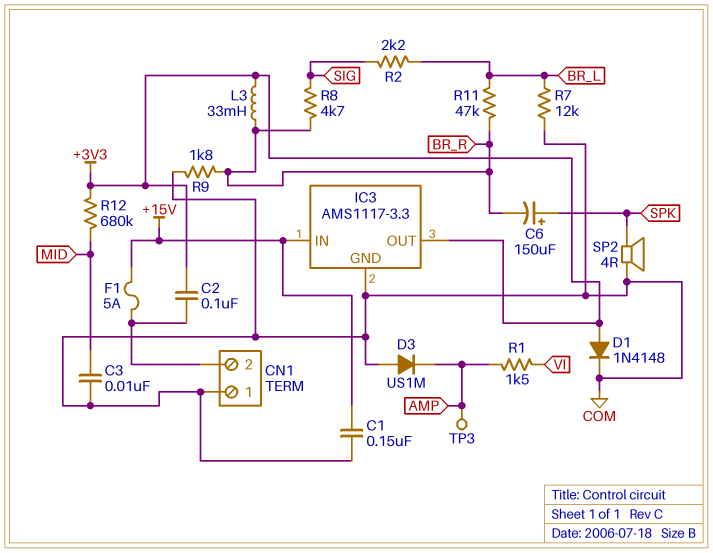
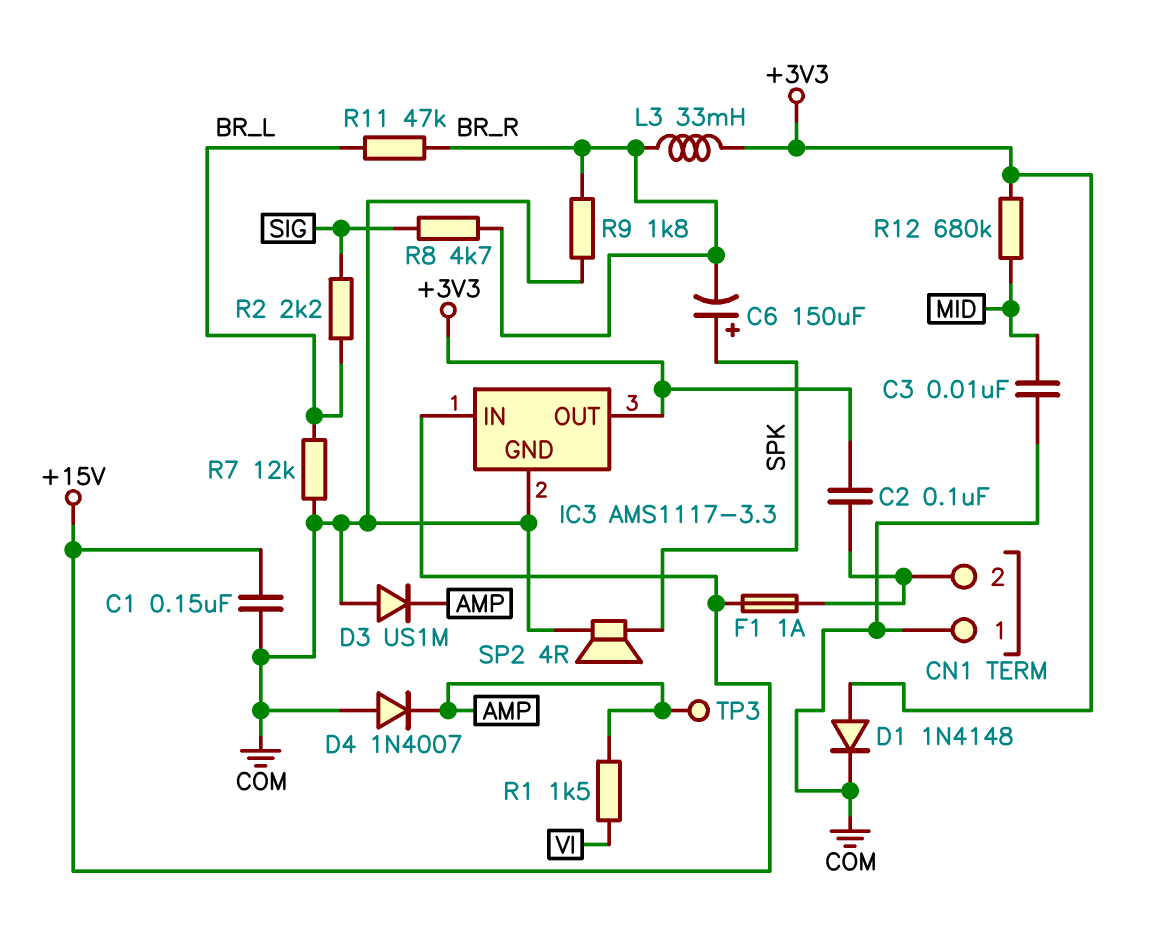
D4: none -> diode 1N4007 (A COM, K AMP)
F1: 5A (+15V, CN1/2) -> 1A (+15V, CN1/2)

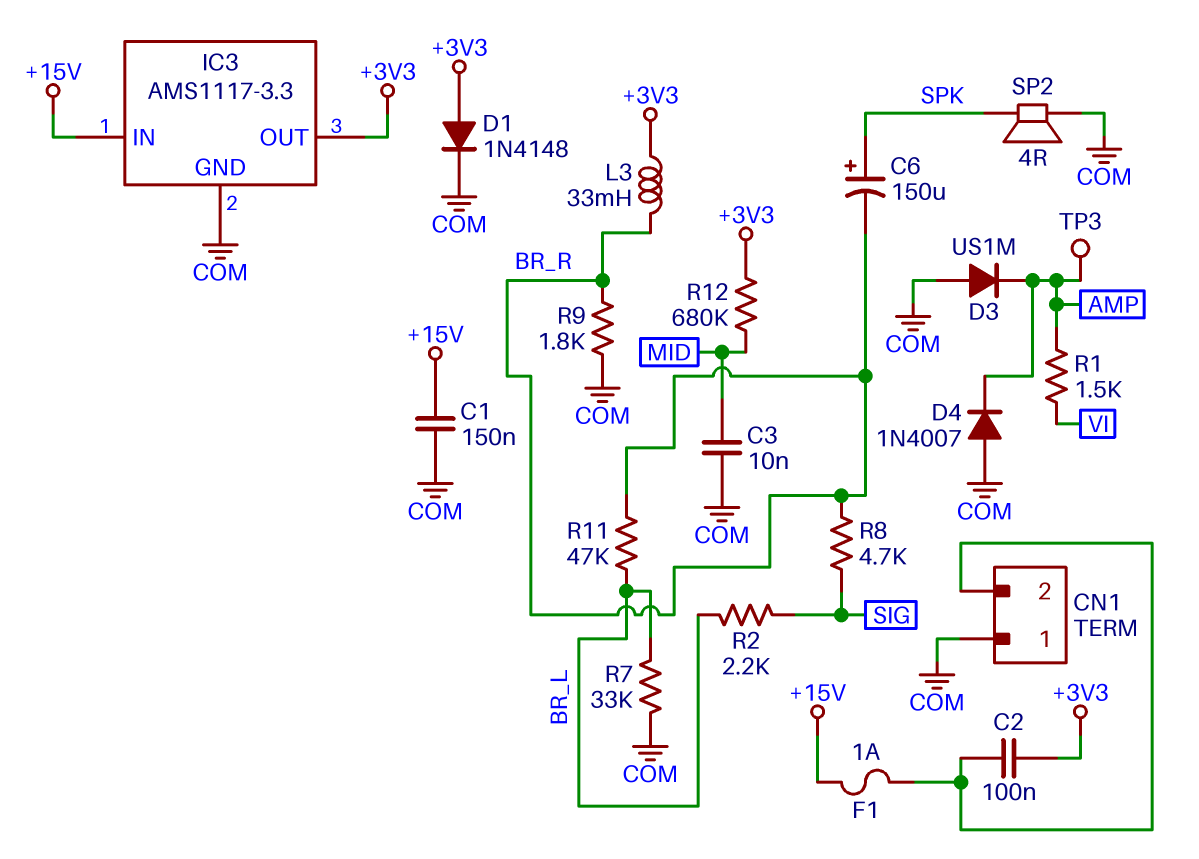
R7: 12k (BR_L, COM) -> 33k (BR_L, COM)

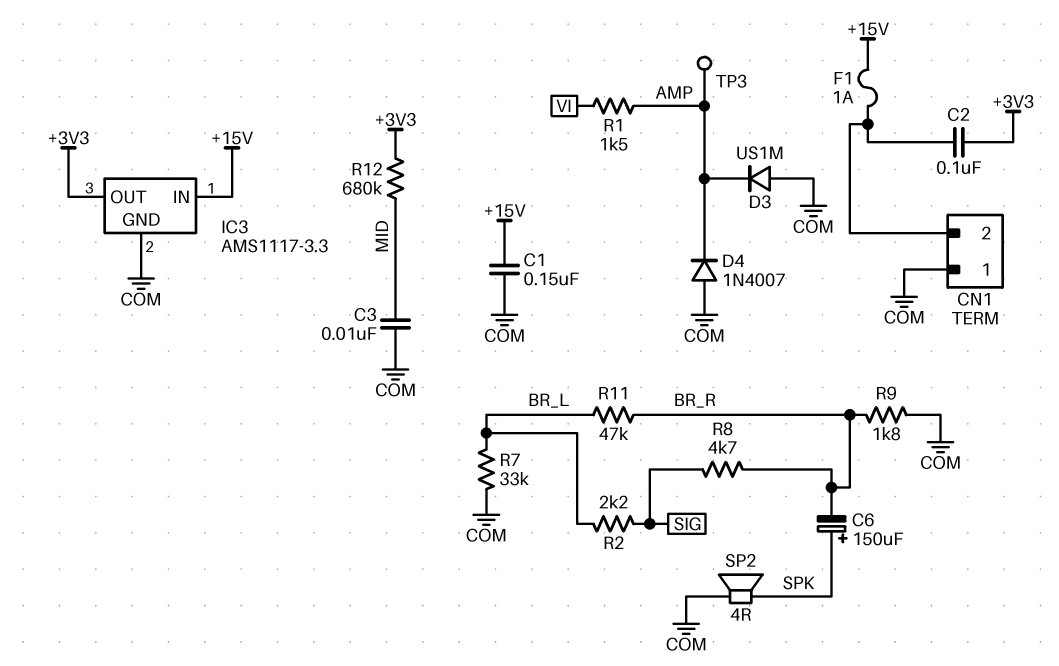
D1: diode 1N4148 (A +3V3, K COM) -> none
L3: 33mH (+3V3, BR_R) -> none

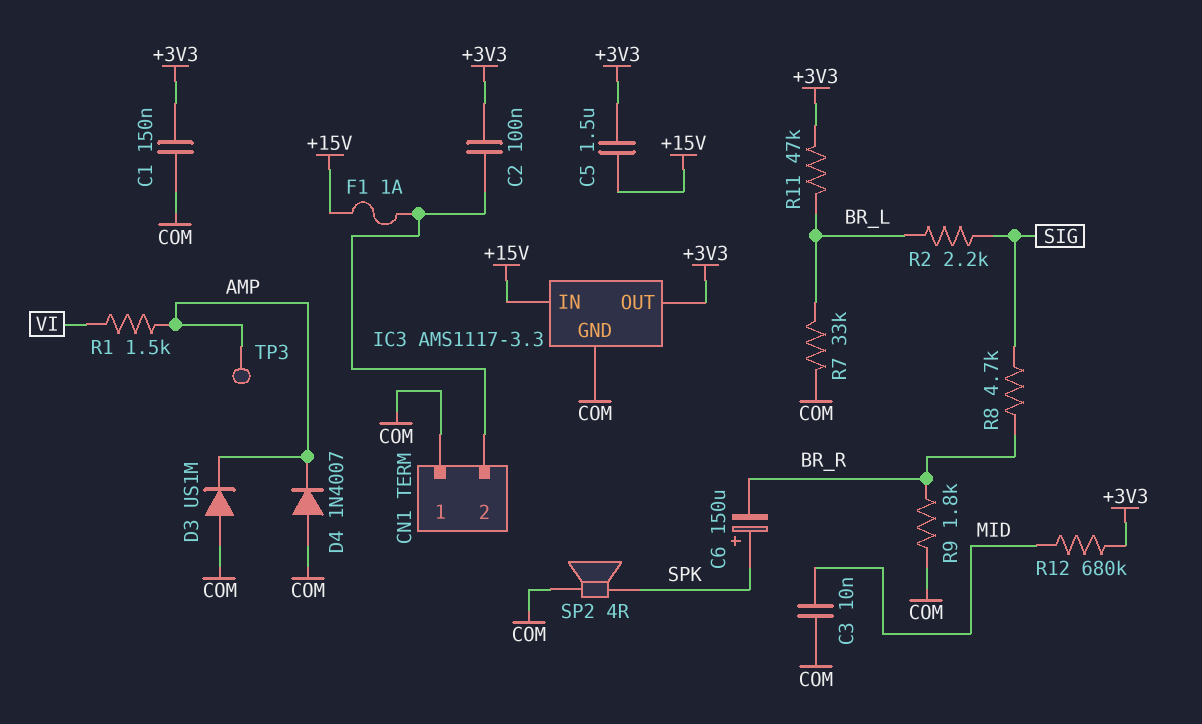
C1: 150nF (+15V, COM) -> 150nF (+3V3, COM)
C5: none -> 1.5uF (+3V3, +15V)
R11: 47k (BR_L, BR_R) -> 47k (+3V3, BR_L)

